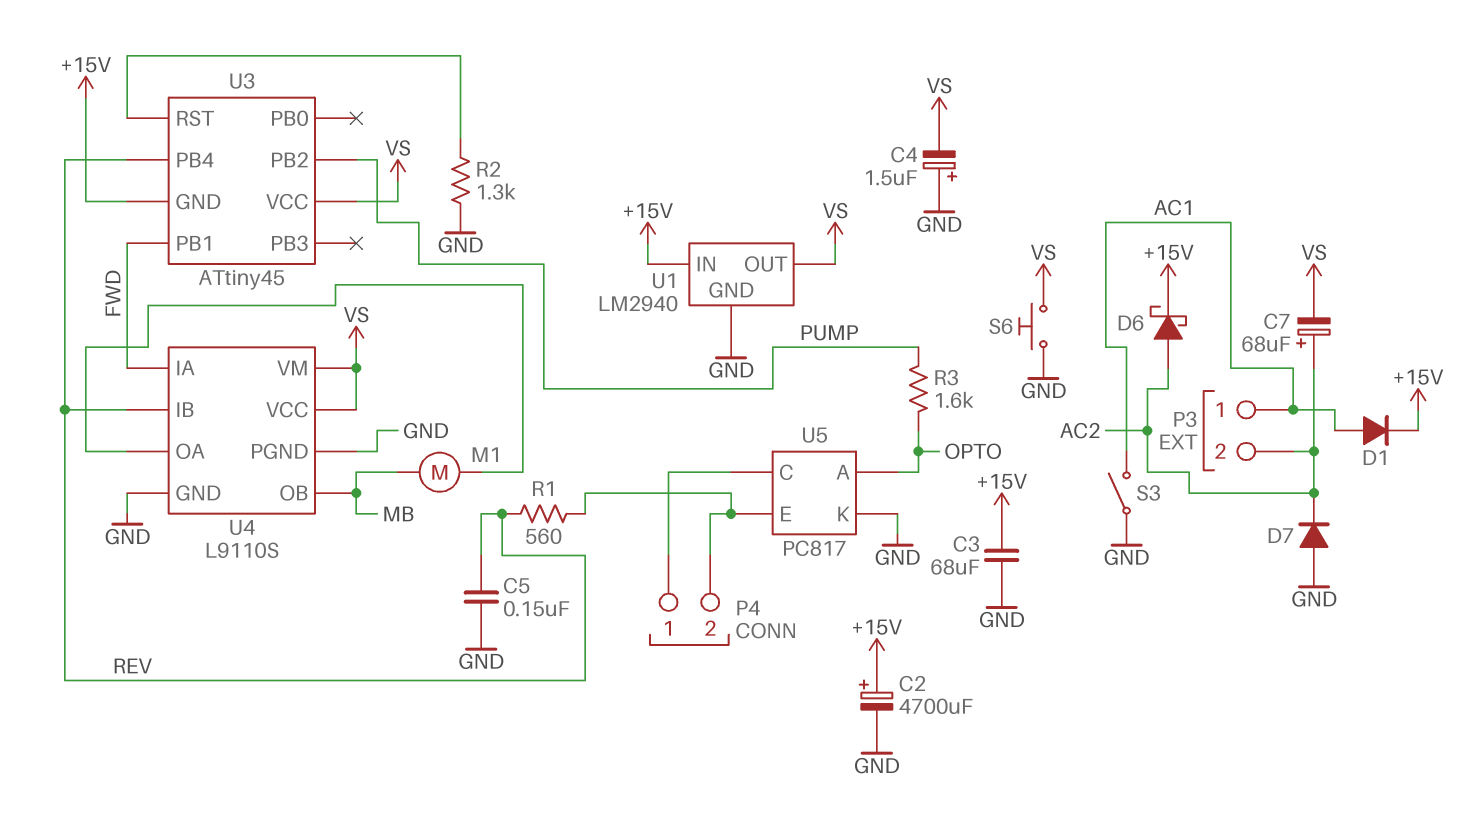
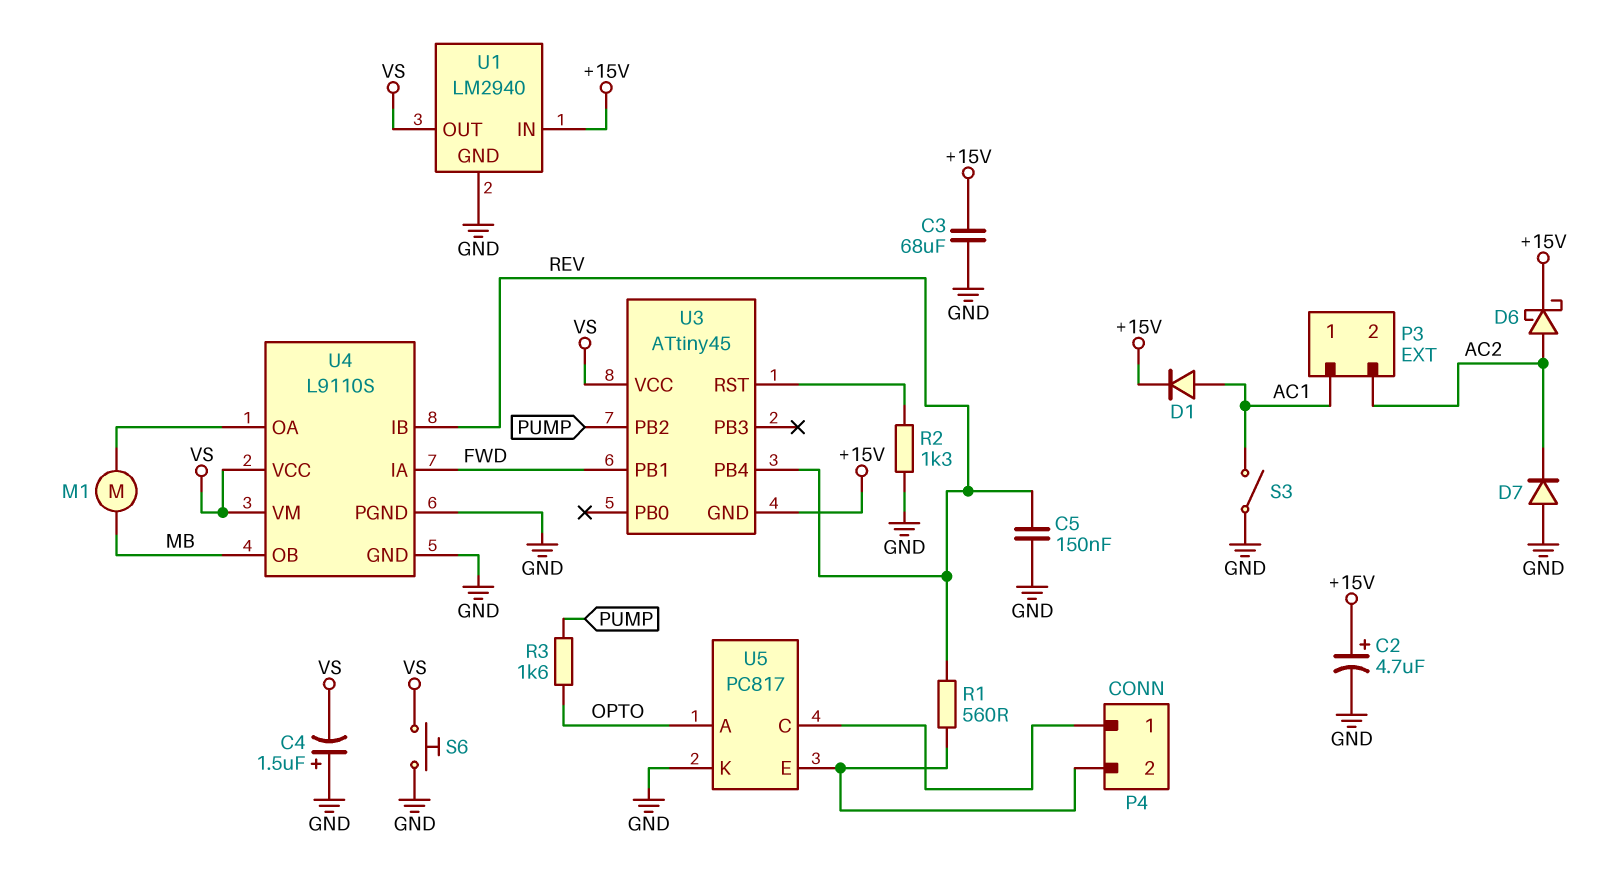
C2: 4700uF (plus +15V, minus GND) -> 4.7uF (plus +15V, minus GND)
C7: 68uF (plus AC2, minus VS) -> none

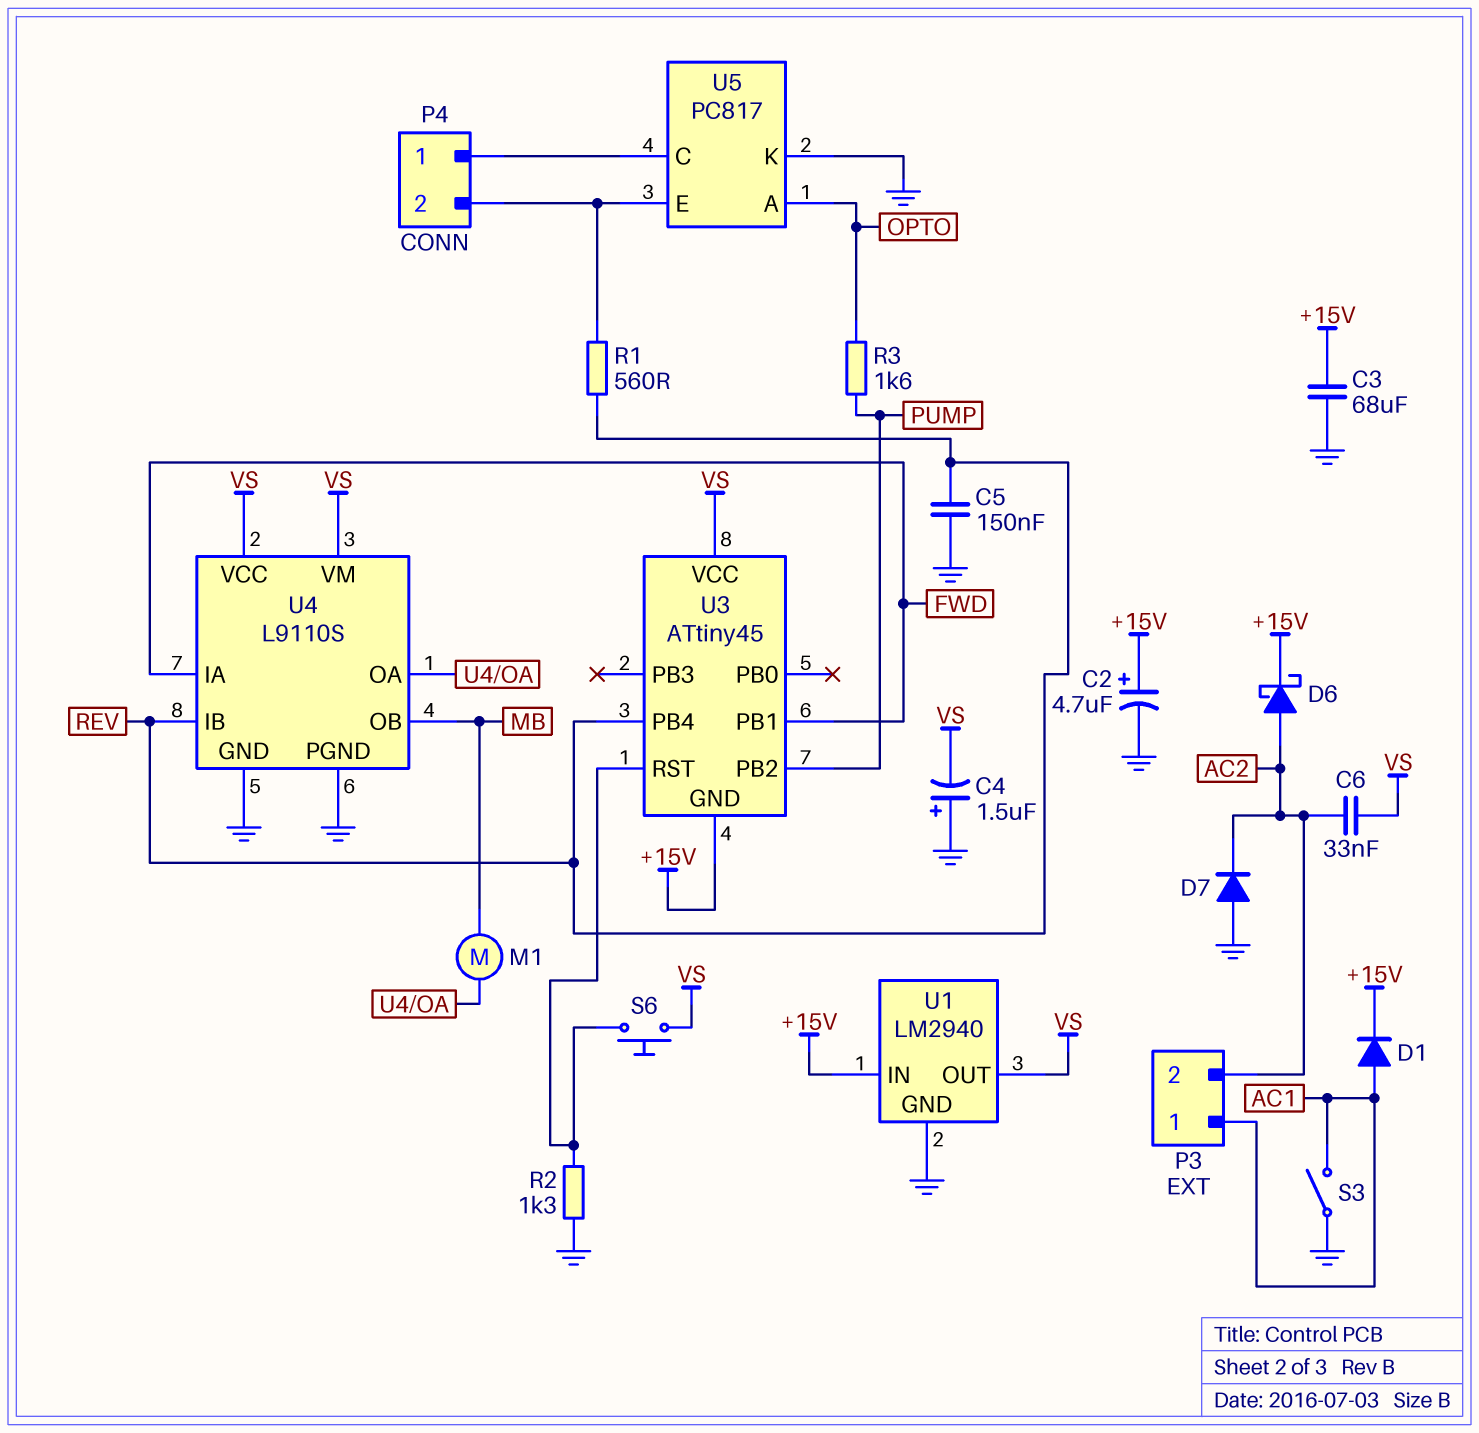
C6: none -> 33nF (AC2, VS)
S6: button (GND, VS) -> button (U3/RST, VS)

